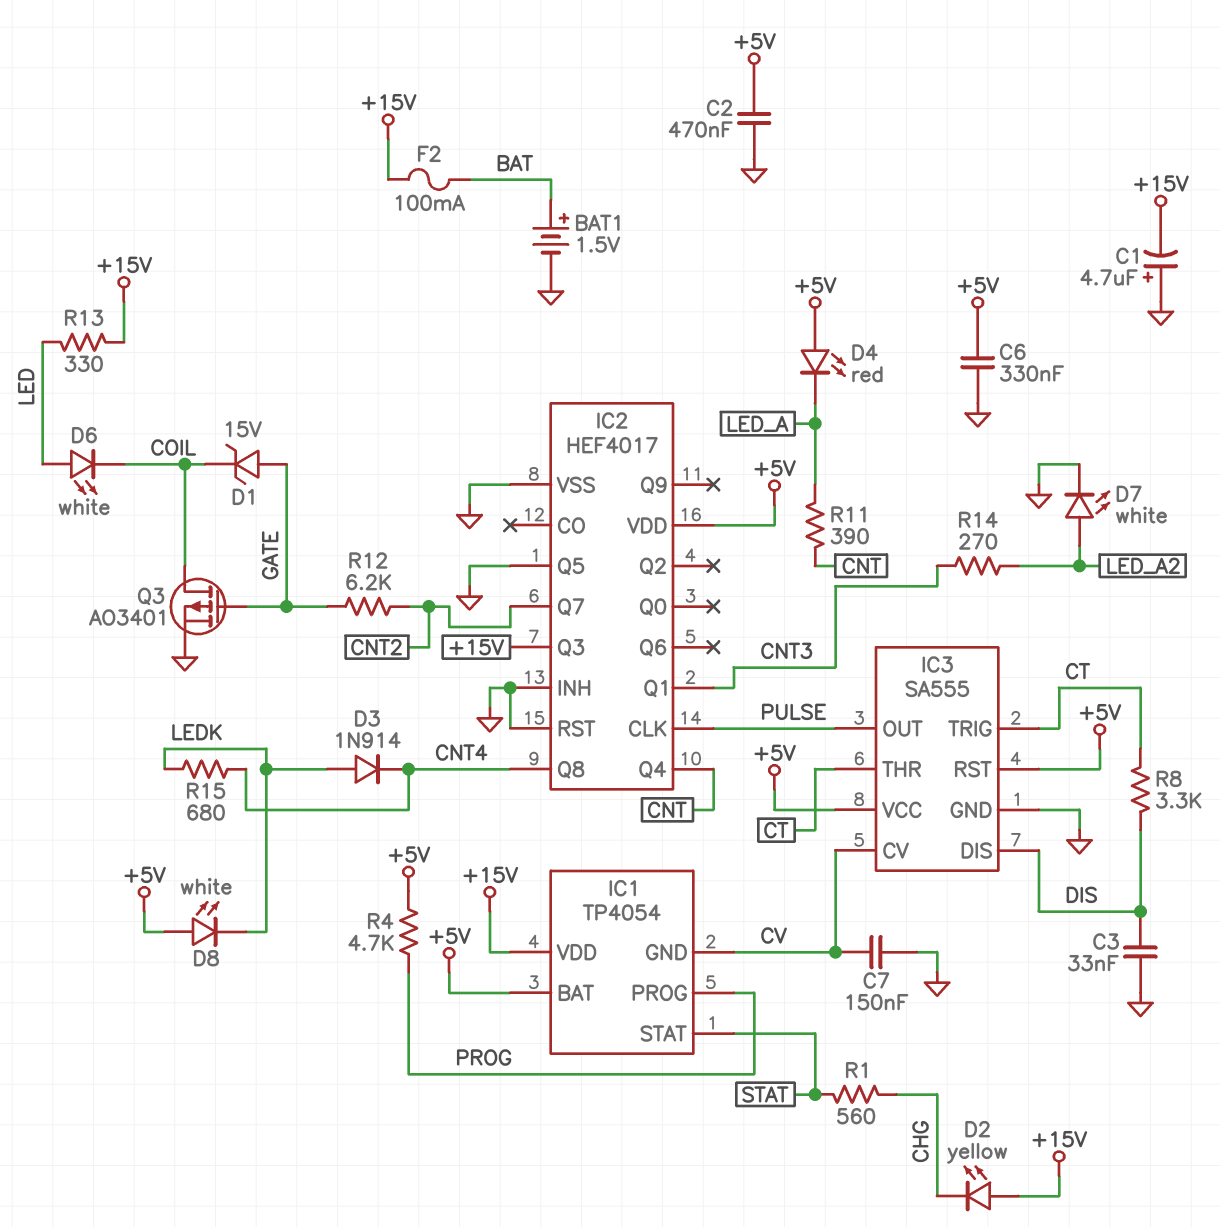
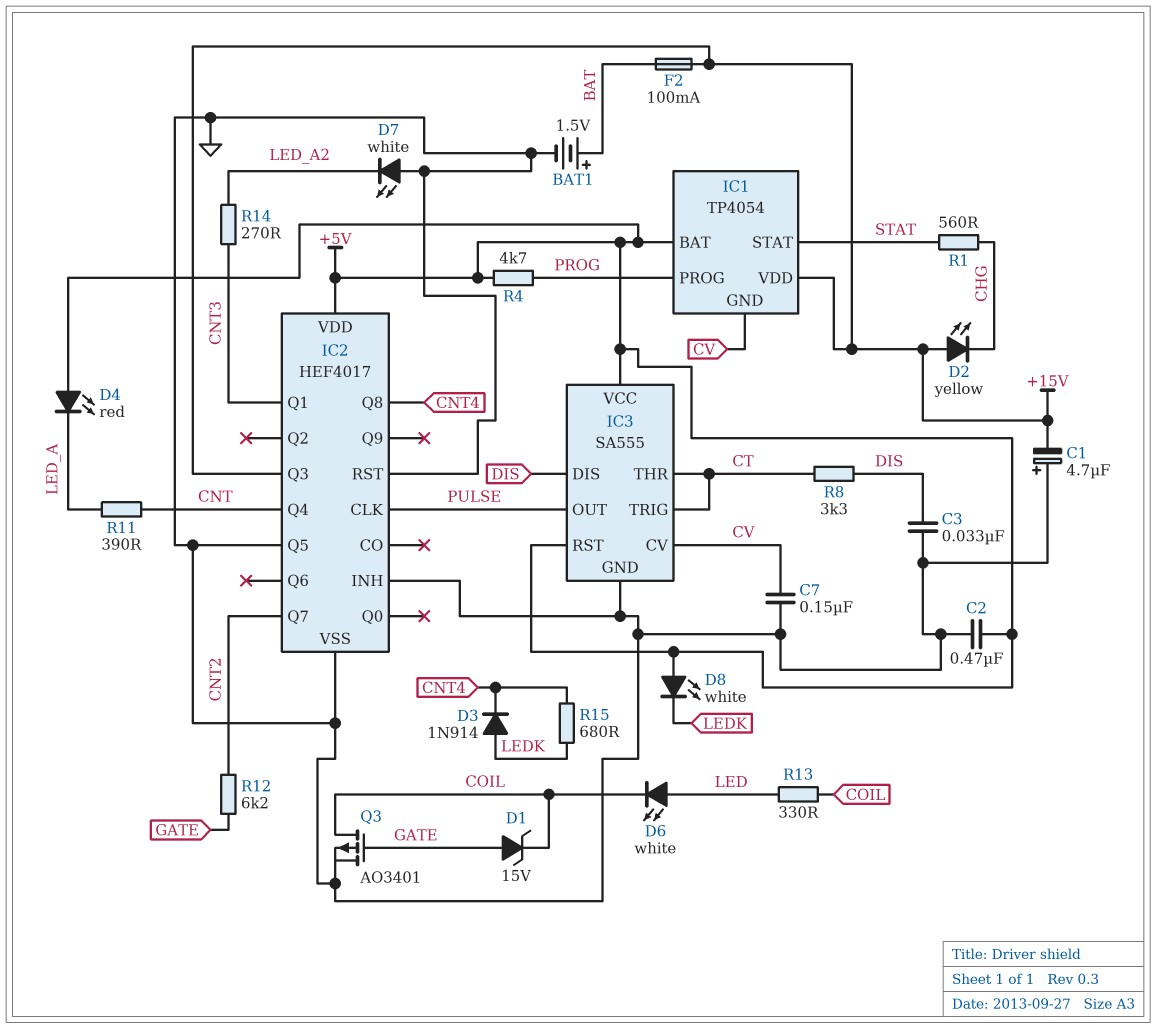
C6: 330nF (+5V, GND) -> none
D7: LED white (A LED_A2, K GND) -> LED white (A GND, K LED_A2)
R13: 330 (+15V, LED) -> 330 (COIL, LED)

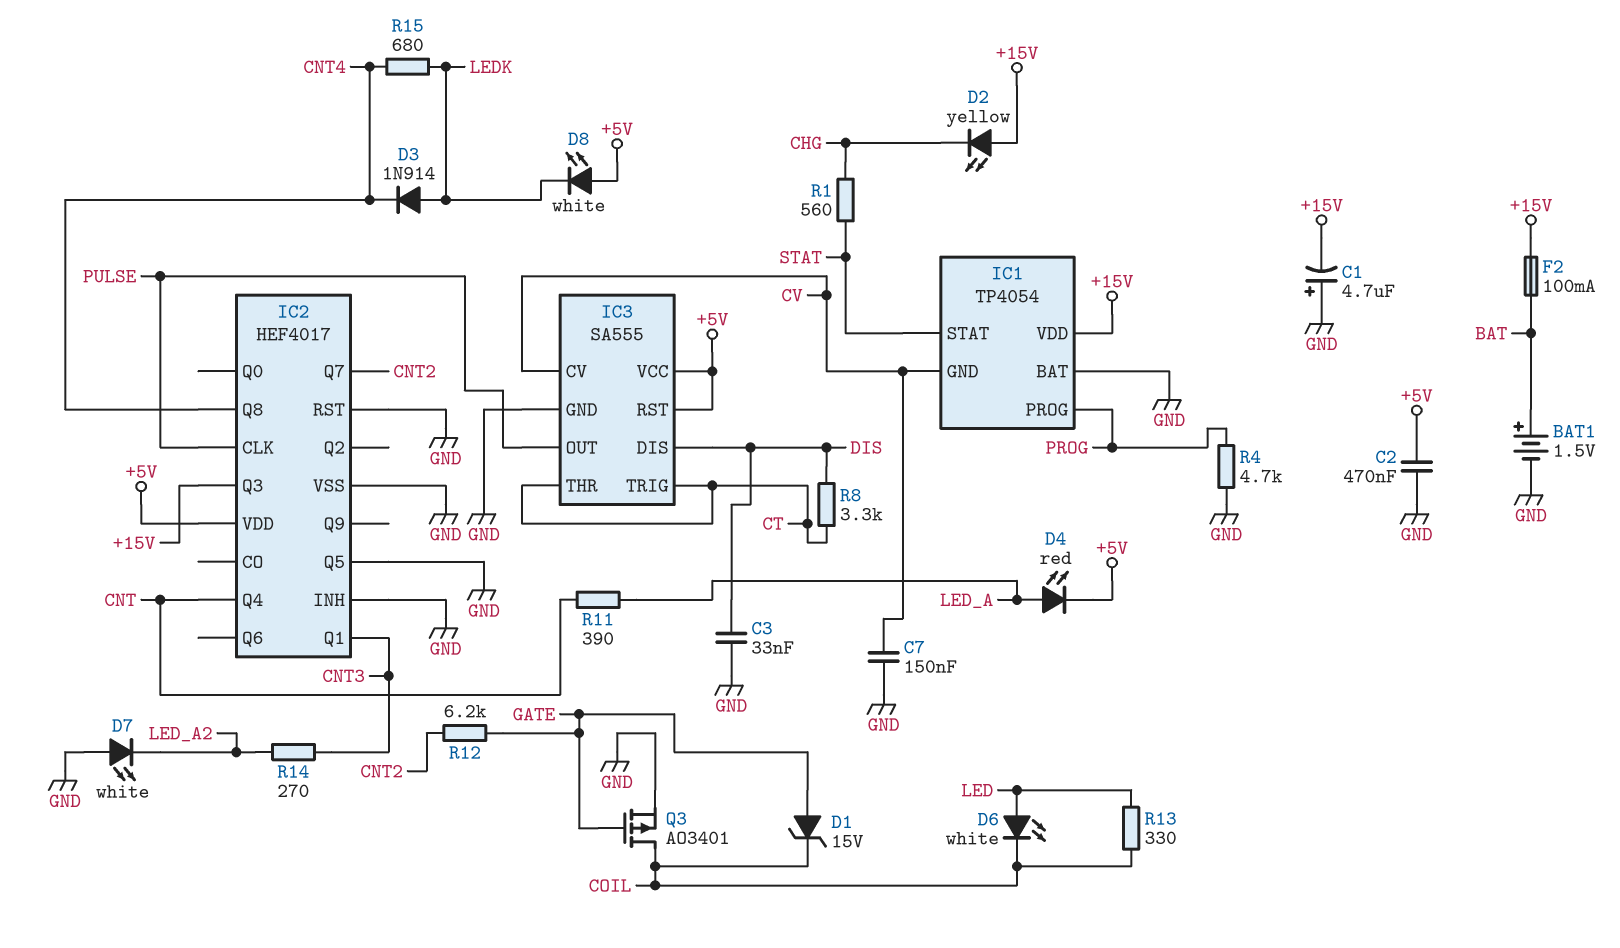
D4: LED red (A +5V, K LED_A) -> LED red (A LED_A, K +5V)
IC1 pin BAT: +5V -> GND
R4: 4.7k (+5V, PROG) -> 4.7k (GND, PROG)

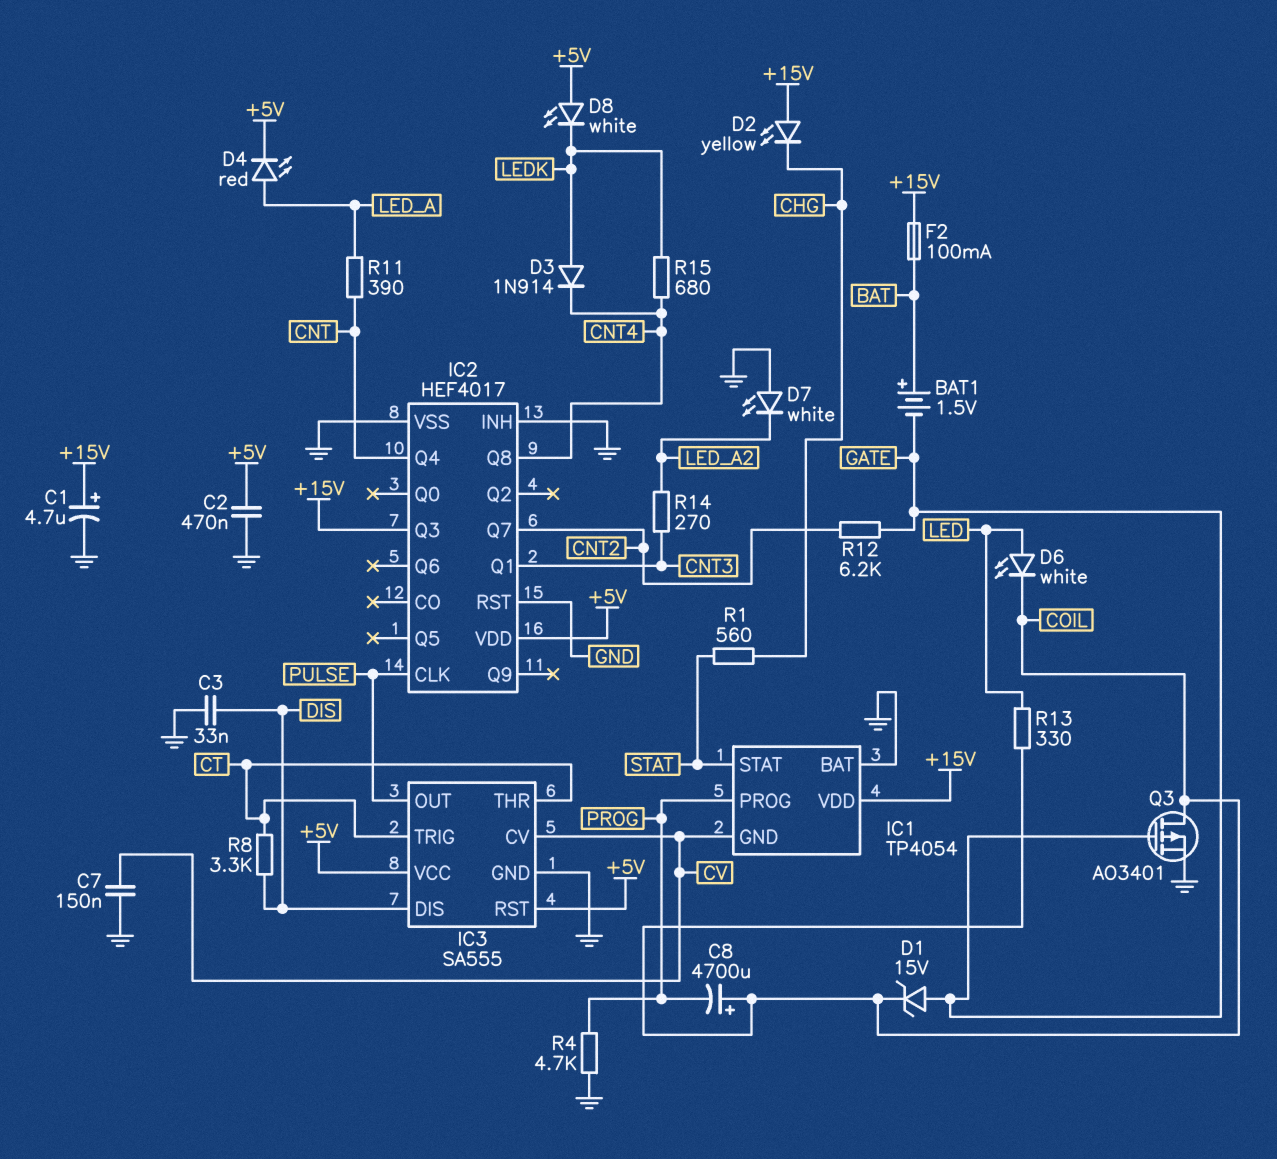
BAT1: 1.5V (plus BAT, minus GND) -> 1.5V (plus BAT, minus GATE)
C1: 4.7uF (plus GND, minus +15V) -> 4.7uF (plus +15V, minus GND)
C8: none -> 4700uF (plus COIL, minus PROG)
IC2 pin Q5: GND -> none

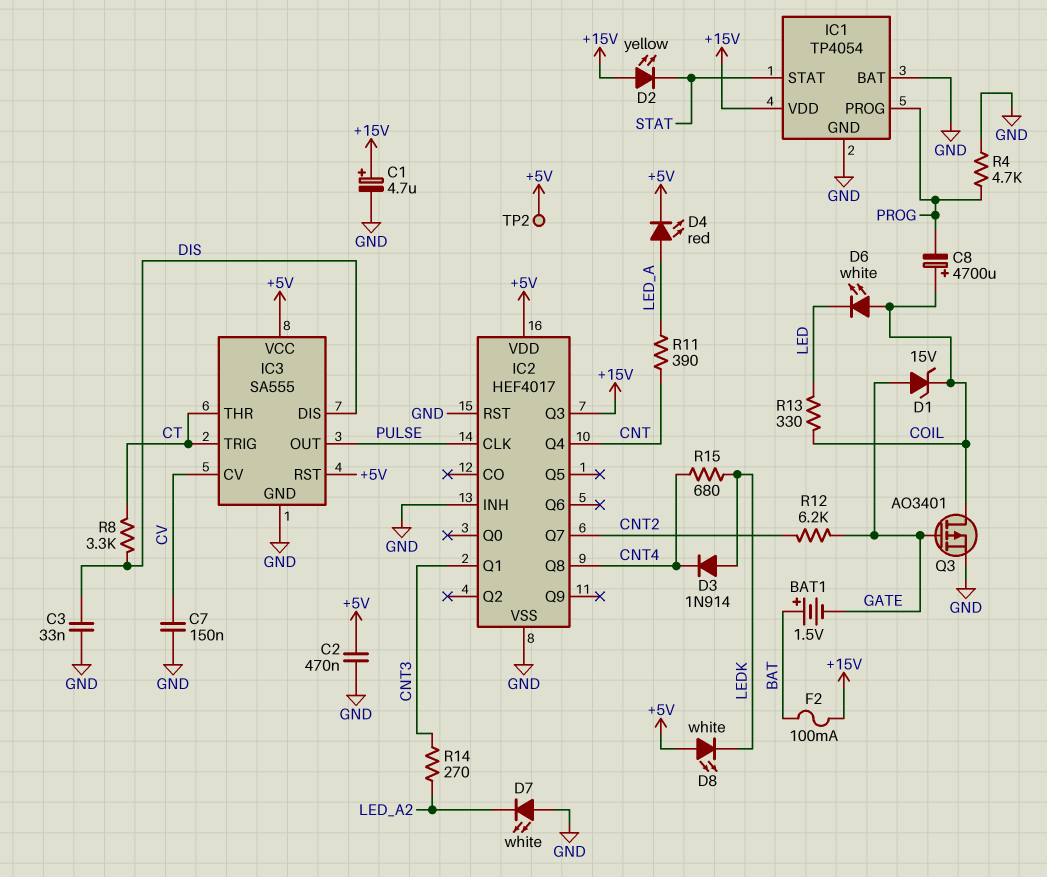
D2: LED yellow (A +15V, K CHG) -> LED yellow (A +15V, K STAT)
D6: LED white (A LED, K COIL) -> LED white (A COIL, K LED)
IC1 pin GND: CV -> GND
R1: 560 (CHG, STAT) -> none
TP2: none -> test point (+5V)

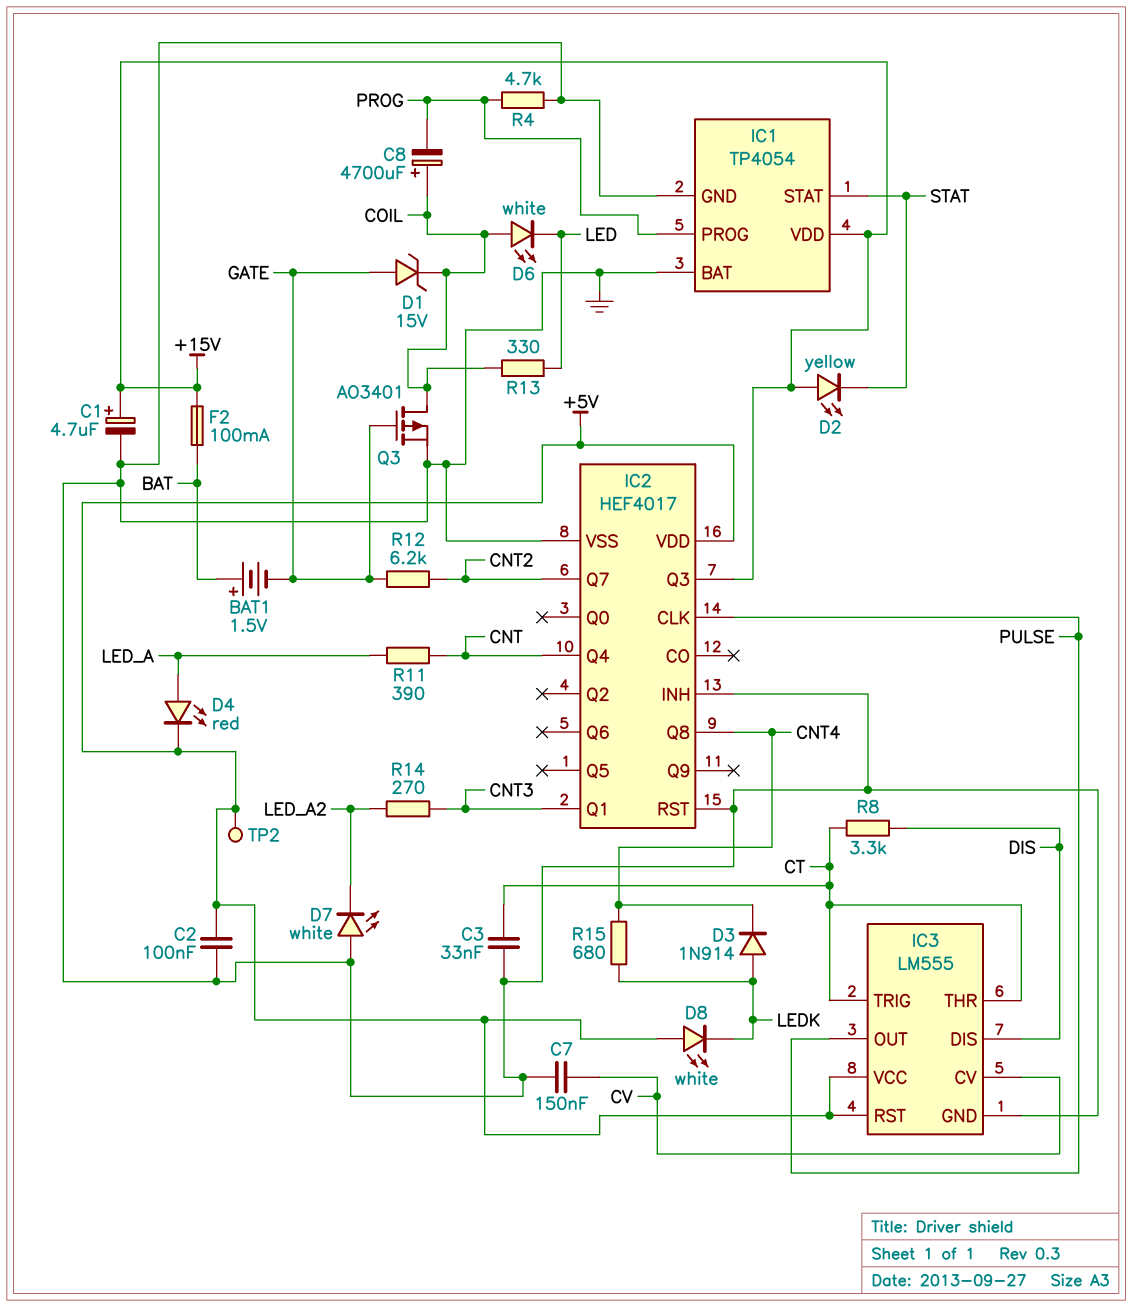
C2: 470nF (+5V, GND) -> 100nF (+5V, GND)
C3: 33nF (DIS, GND) -> 33nF (CT, GND)
IC3: SA555 -> LM555

